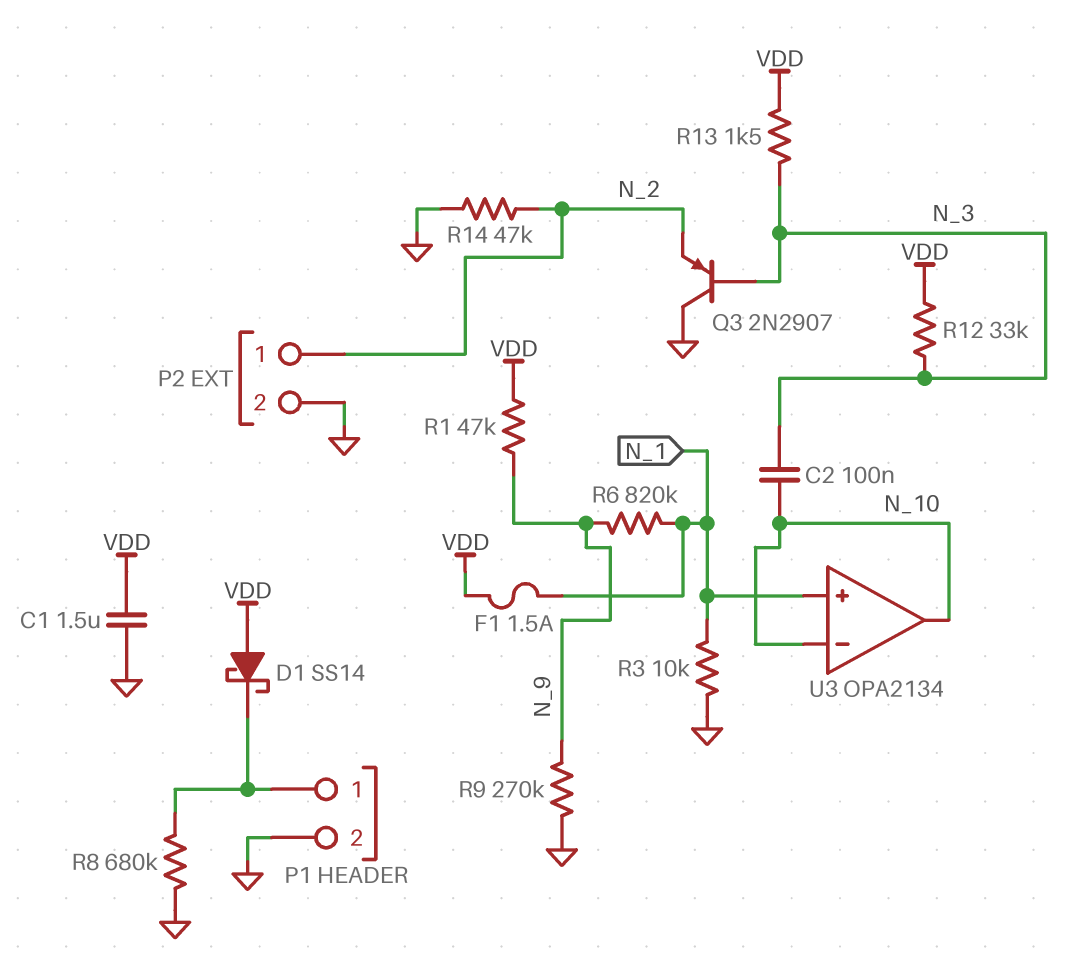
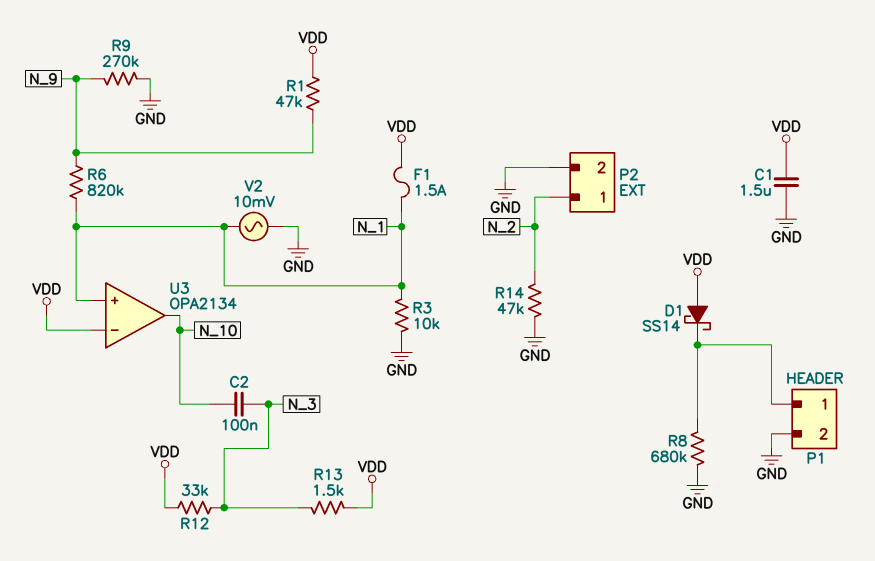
Q3: PNP 2N2907 (B N_3, C GND, E N_2) -> none
U3 pin in-: N_10 -> VDD
V2: none -> AC 10mV (GND, N_1)

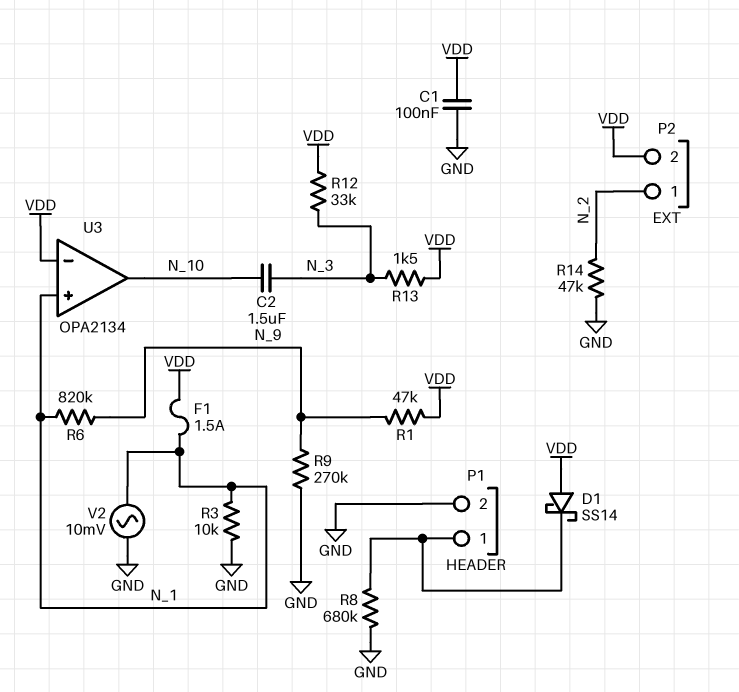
C1: 1.5uF (GND, VDD) -> 100nF (GND, VDD)
C2: 100nF (N_3, N_10) -> 1.5uF (N_3, N_10)
P2 pin 2: GND -> VDD

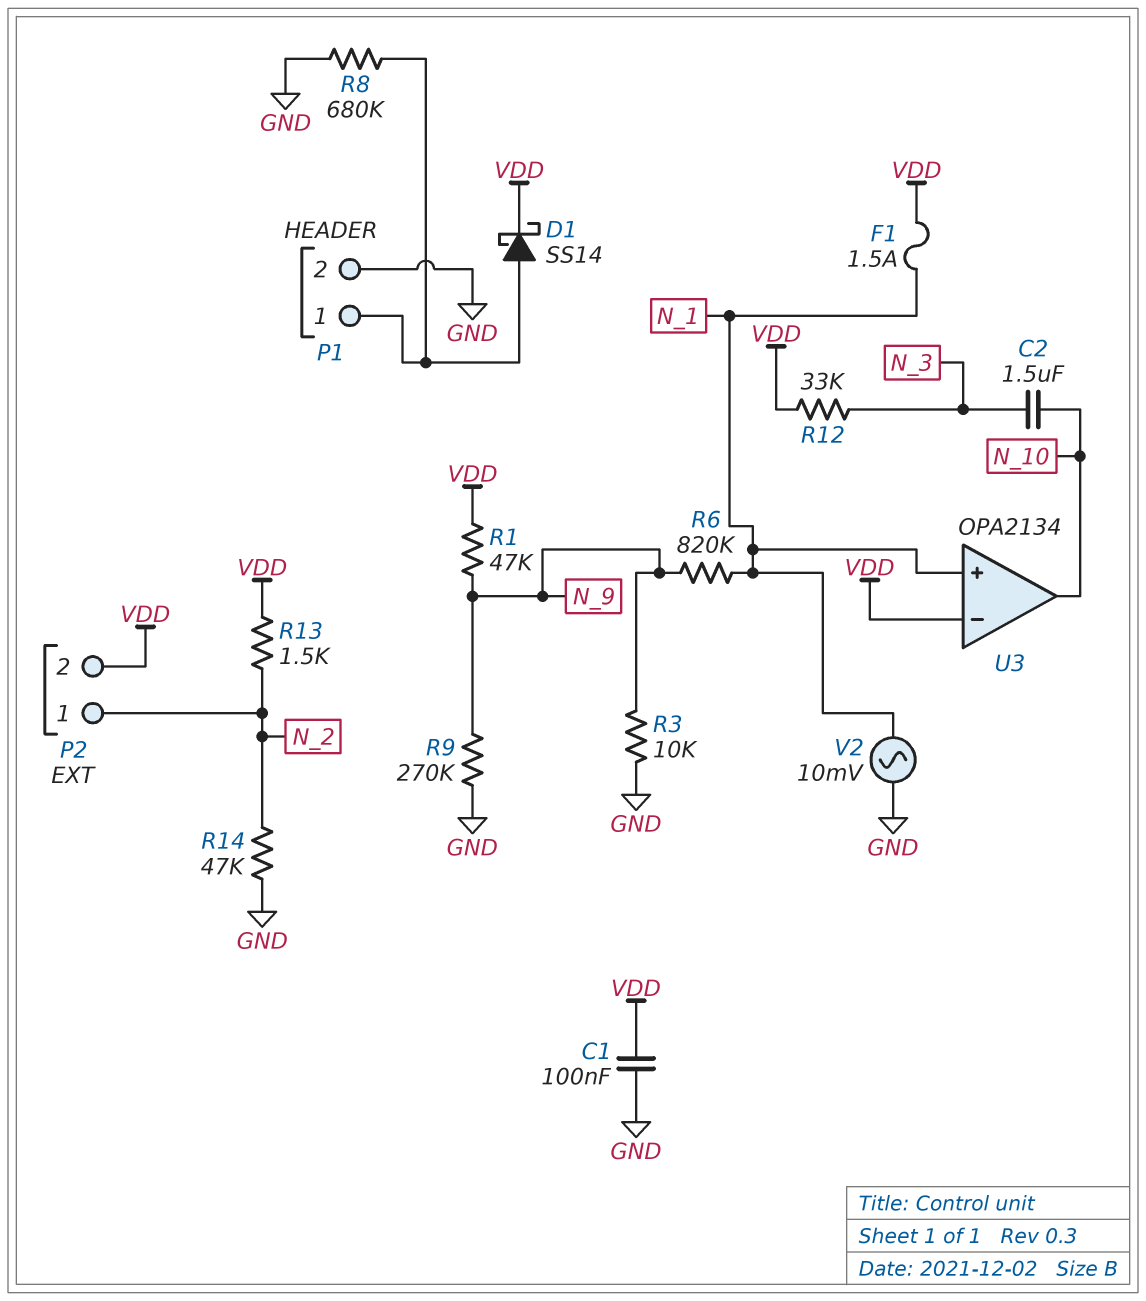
D1: schottky SS14 (A VDD, K P1/1) -> schottky SS14 (A P1/1, K VDD)
R3: 10k (GND, N_1) -> 10k (GND, N_9)
R13: 1.5k (N_3, VDD) -> 1.5k (N_2, VDD)

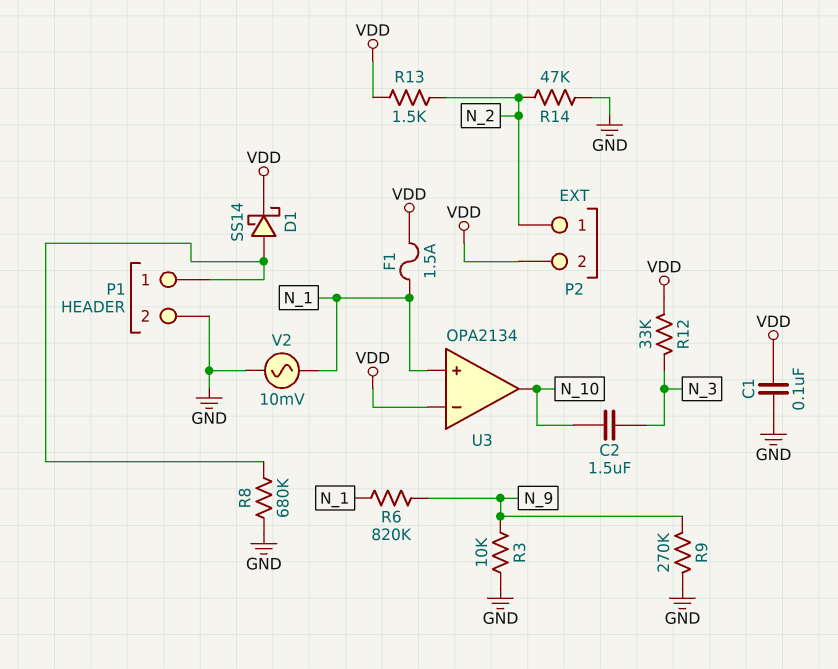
R1: 47k (N_9, VDD) -> none

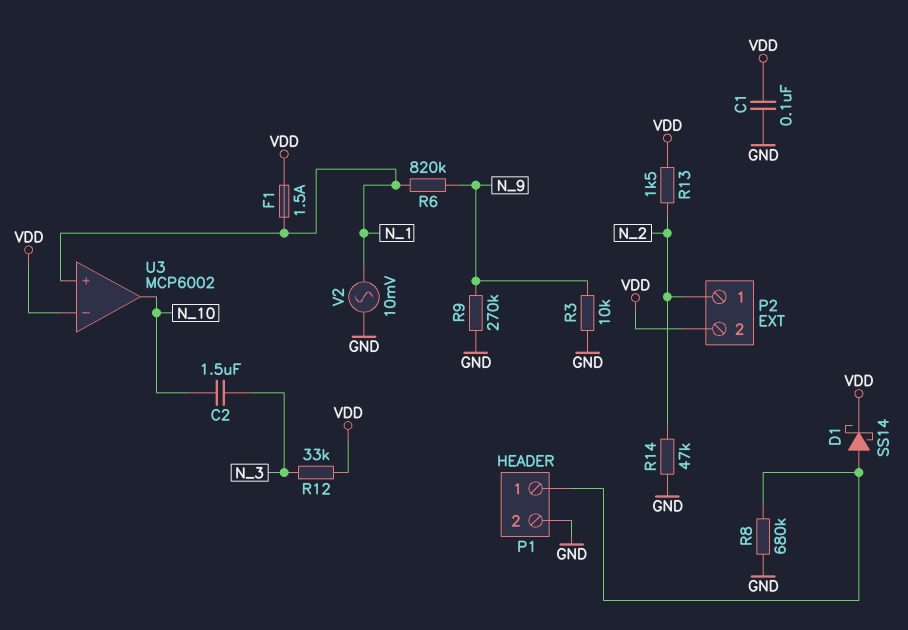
U3: OPA2134 -> MCP6002

